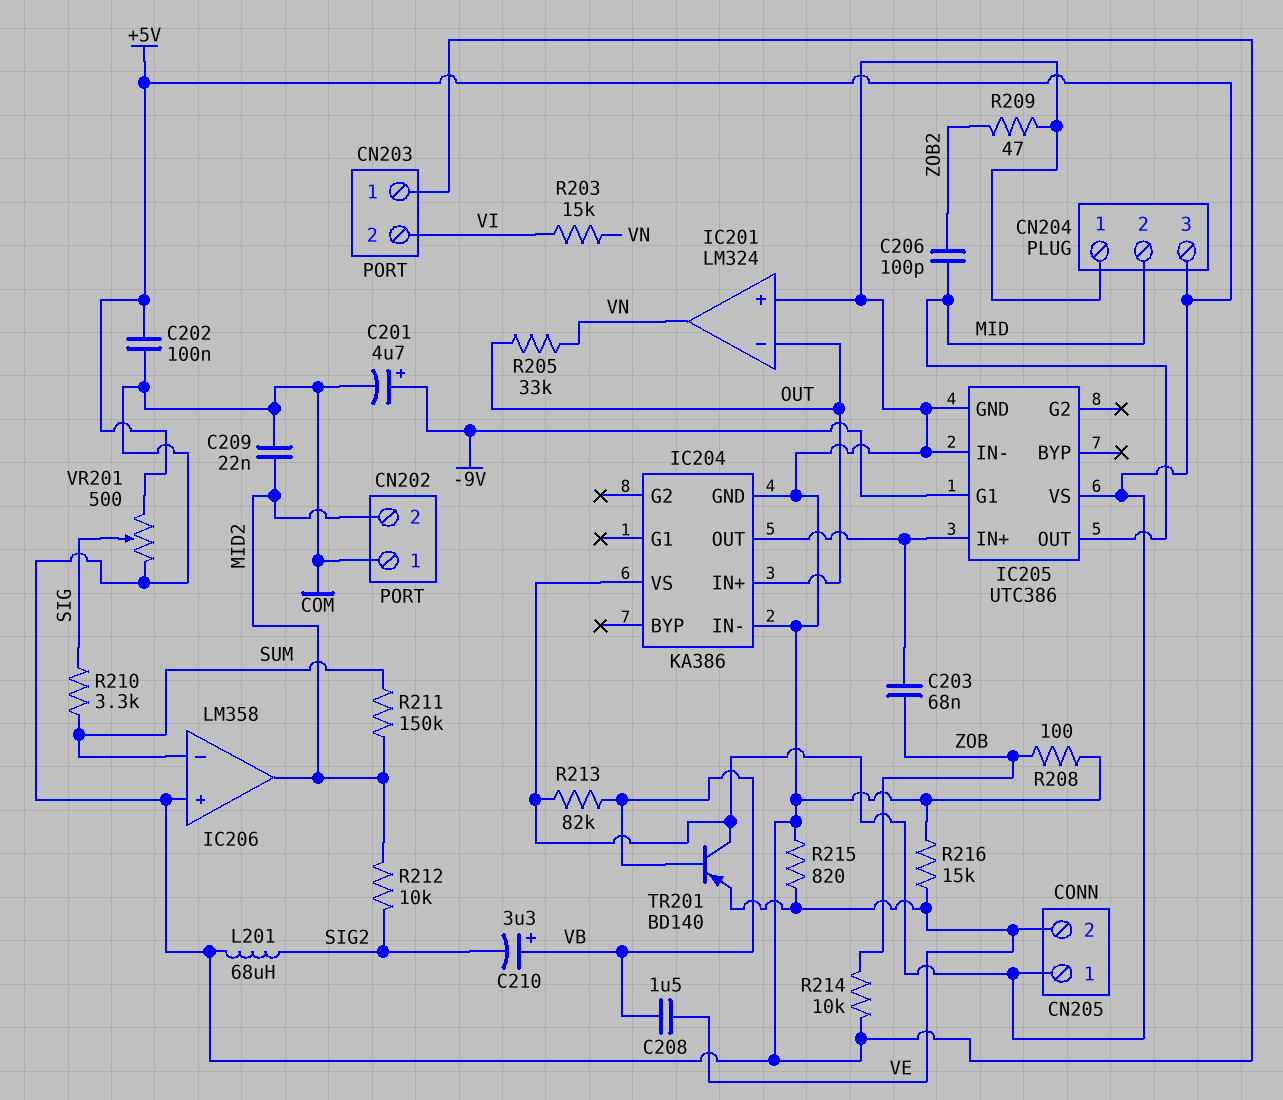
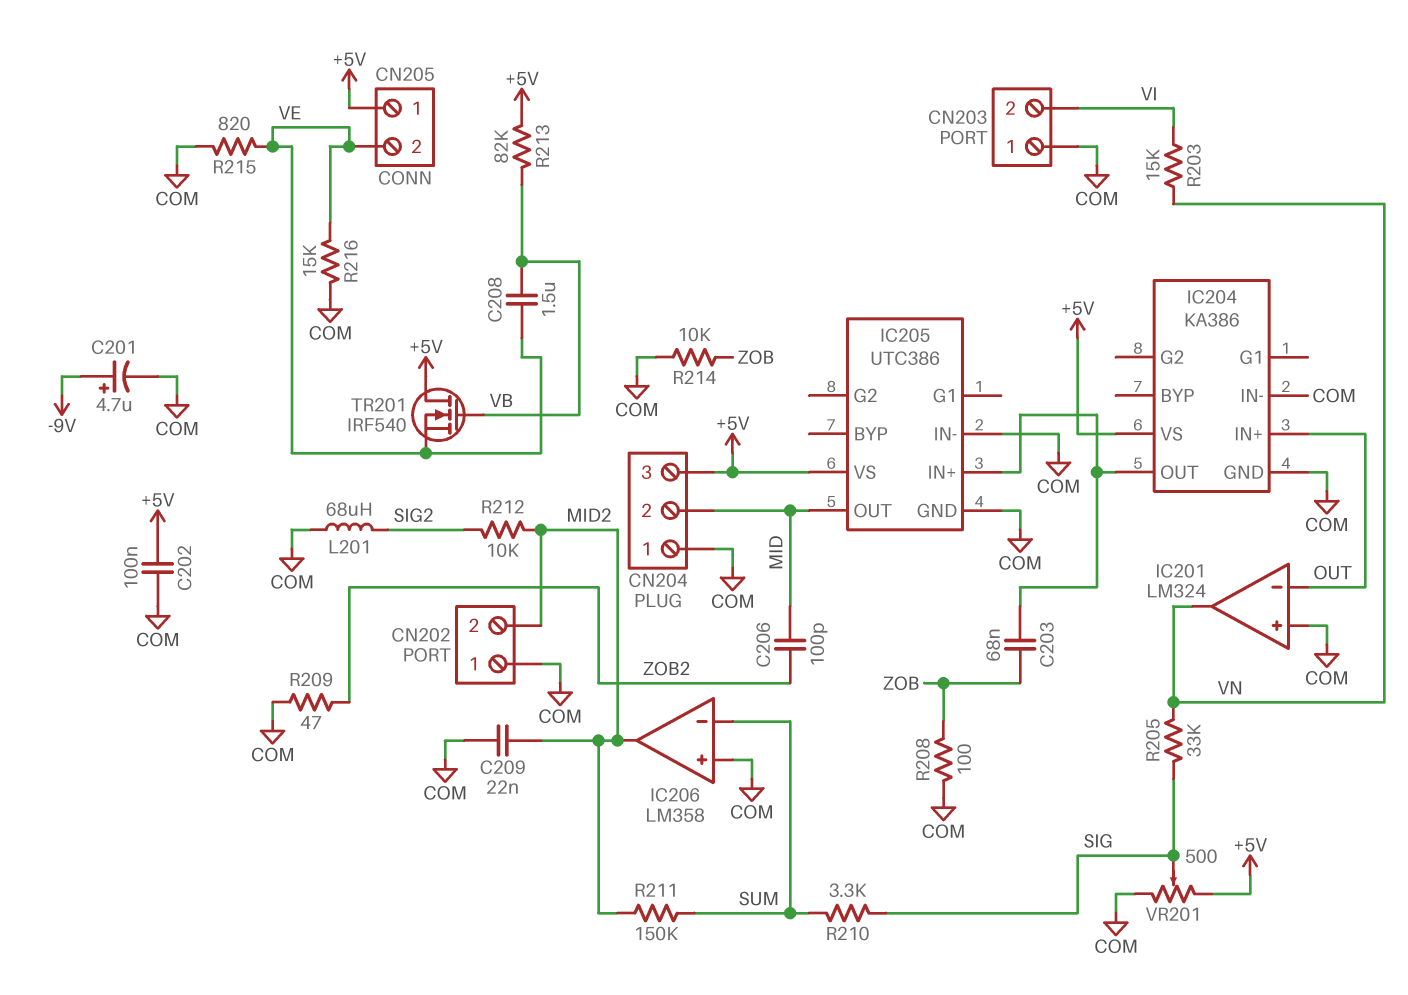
C210: 3.3uF (plus VB, minus SIG2) -> none
IC205 pin G1: -9V -> none
R205: 33k (OUT, VN) -> 33k (SIG, VN)
TR201: PNP BD140 (B VB, C +5V, E VE) -> NMOS IRF540 (G VB, D +5V, S VE)

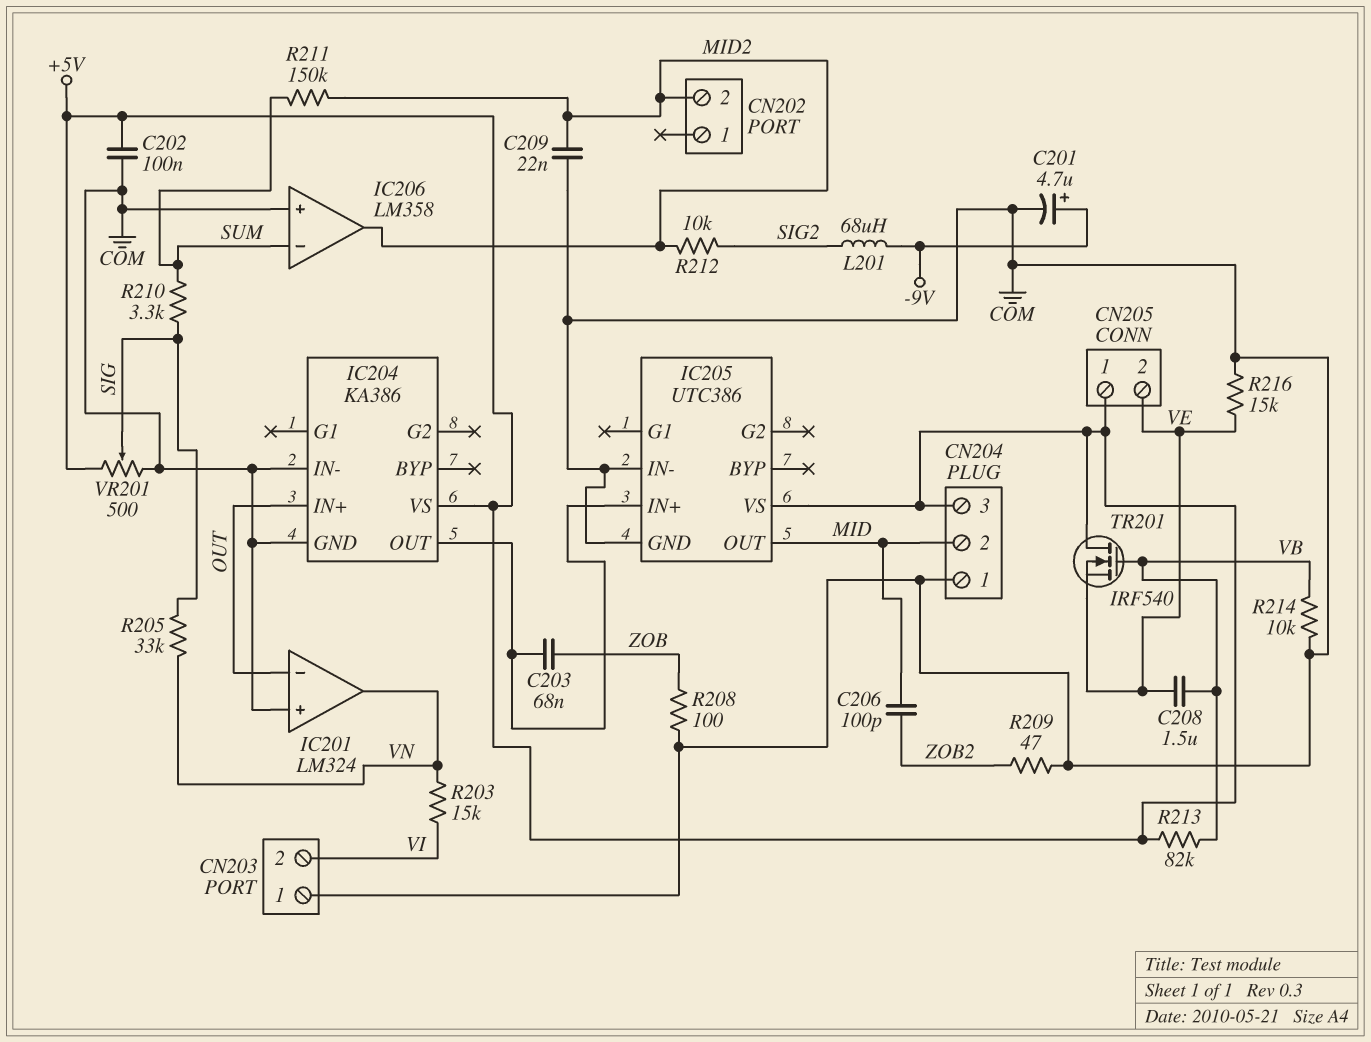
CN202 pin 1: COM -> none
L201: 68uH (COM, SIG2) -> 68uH (-9V, SIG2)
R214: 10k (COM, ZOB) -> 10k (COM, VB)
R215: 820 (COM, VE) -> none

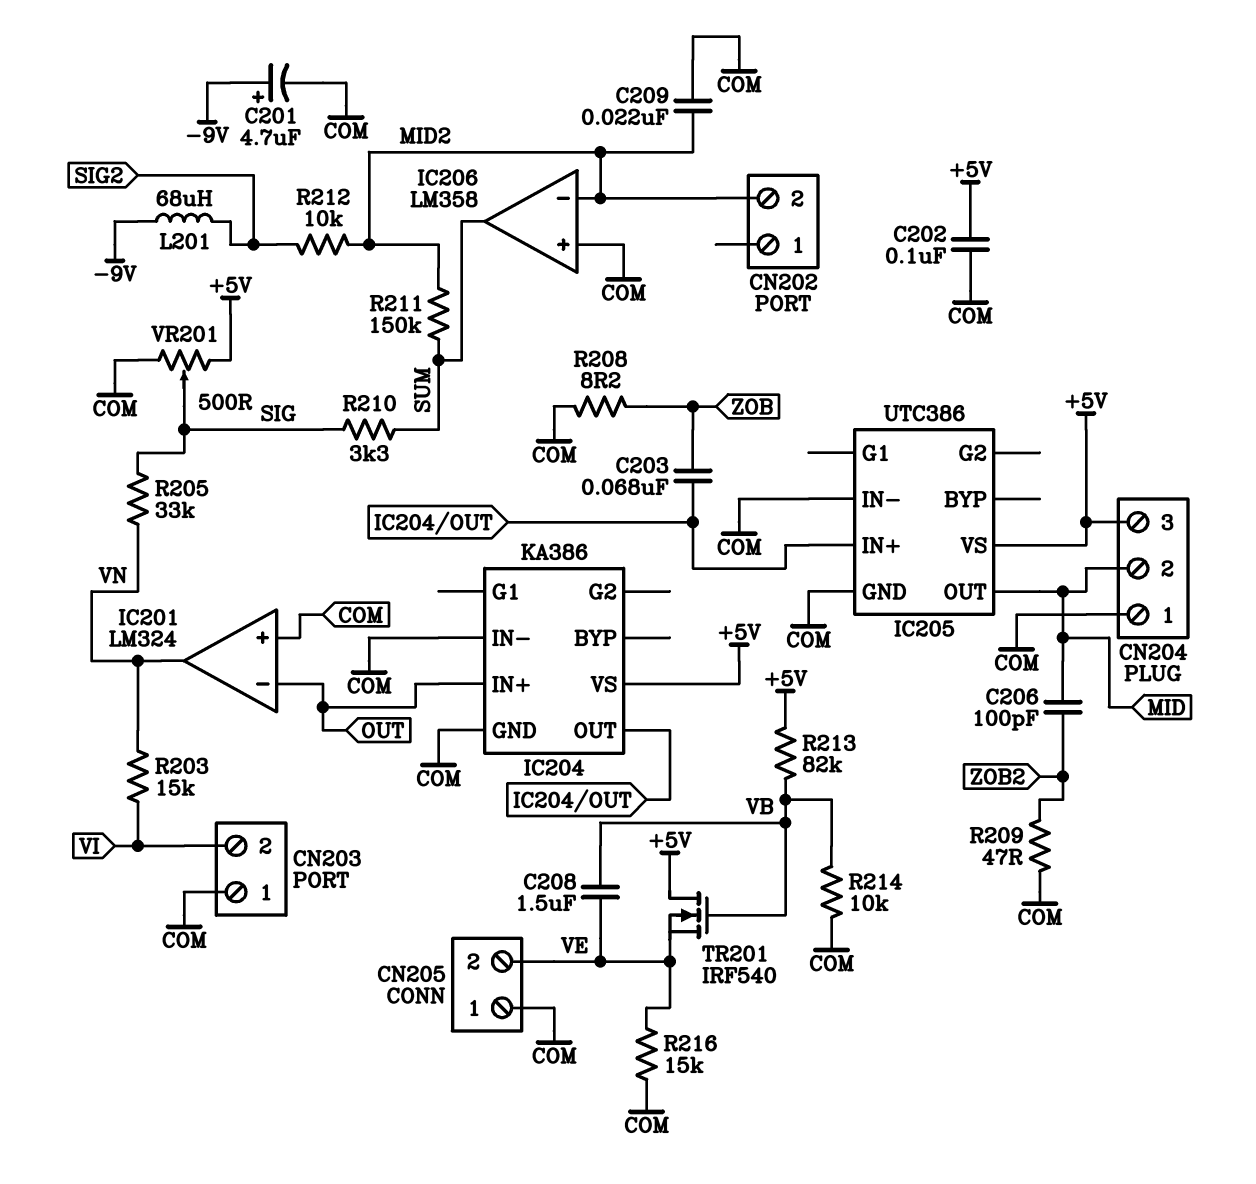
CN205 pin 1: +5V -> COM
IC206 pin in-: SUM -> MID2
IC206 pin out: MID2 -> SUM
R208: 100 (COM, ZOB) -> 8.2 (COM, ZOB)

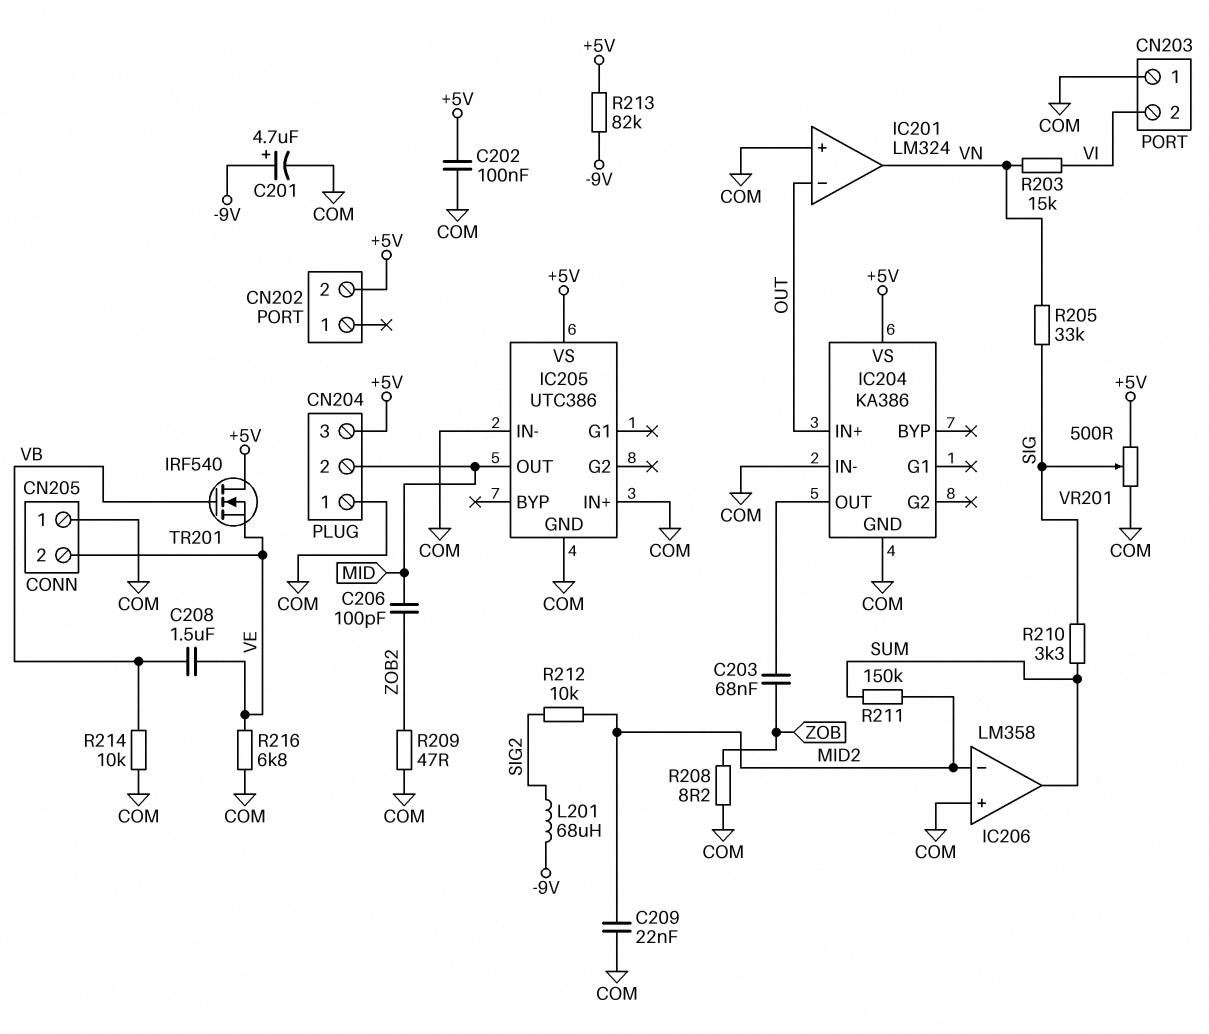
CN202 pin 2: MID2 -> +5V
IC205 pin IN+: IC204/OUT -> COM
R213: 82k (+5V, VB) -> 82k (+5V, -9V)
R216: 15k (COM, VE) -> 6.8k (COM, VE)

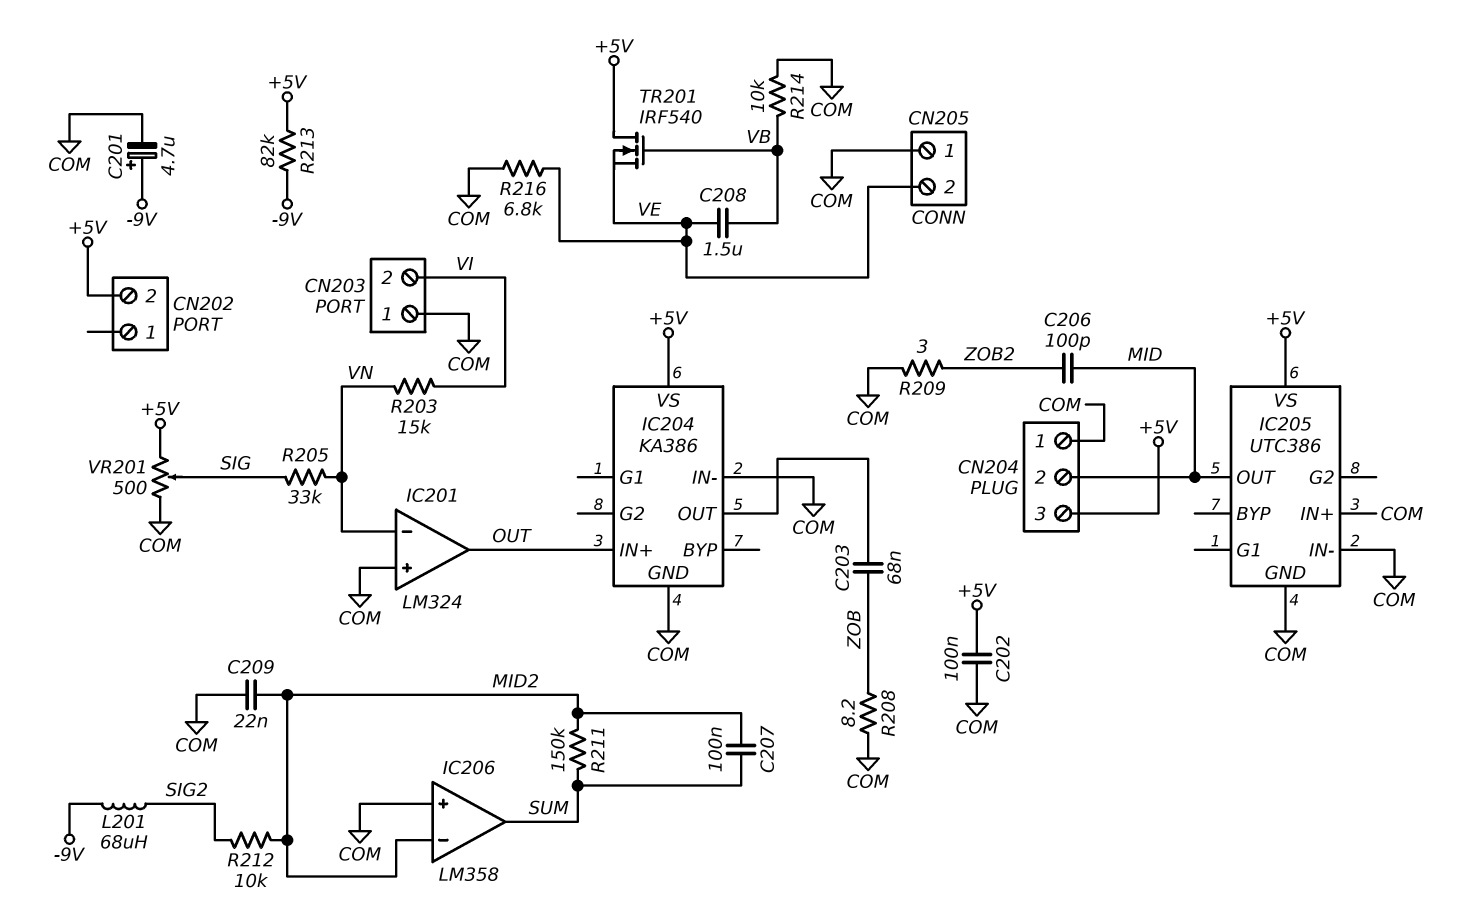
C207: none -> 100nF (MID2, SUM)
IC201 pin in-: OUT -> VN
IC201 pin out: VN -> OUT
R209: 47 (COM, ZOB2) -> 3 (COM, ZOB2)
R210: 3.3k (SIG, SUM) -> none

